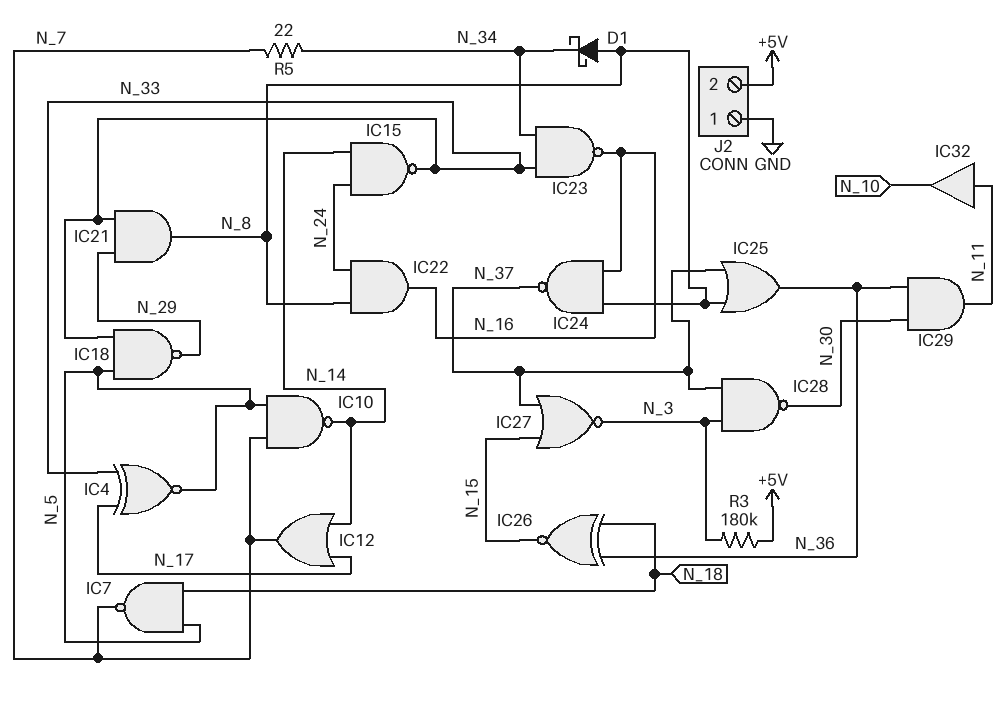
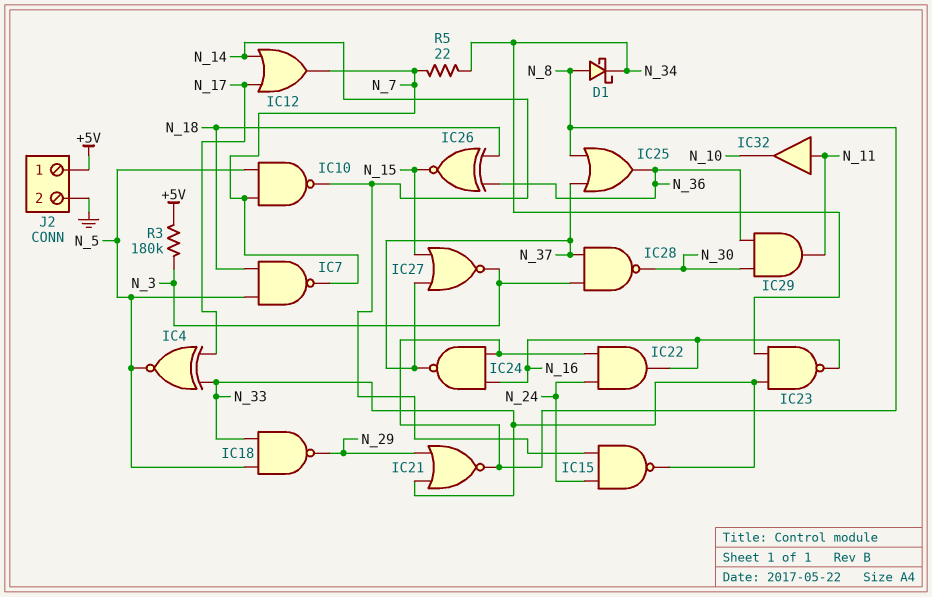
IC21: AND (in N_29, in N_33, out N_8) -> NOR (in N_29, in N_33, out N_8)
J2 pin 1: GND -> +5V
J2 pin 2: +5V -> GND

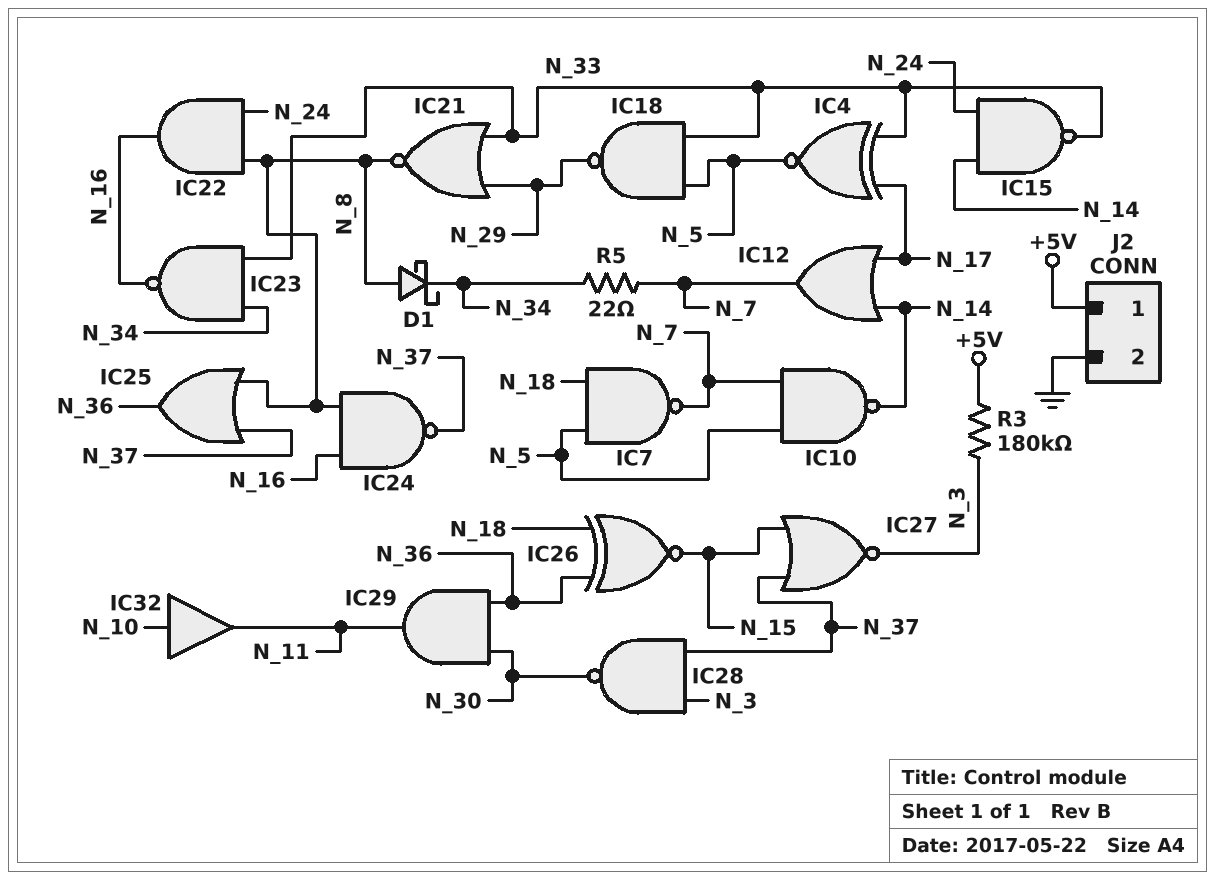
IC32: buffer (in N_11, out N_10) -> buffer (in N_10, out N_11)

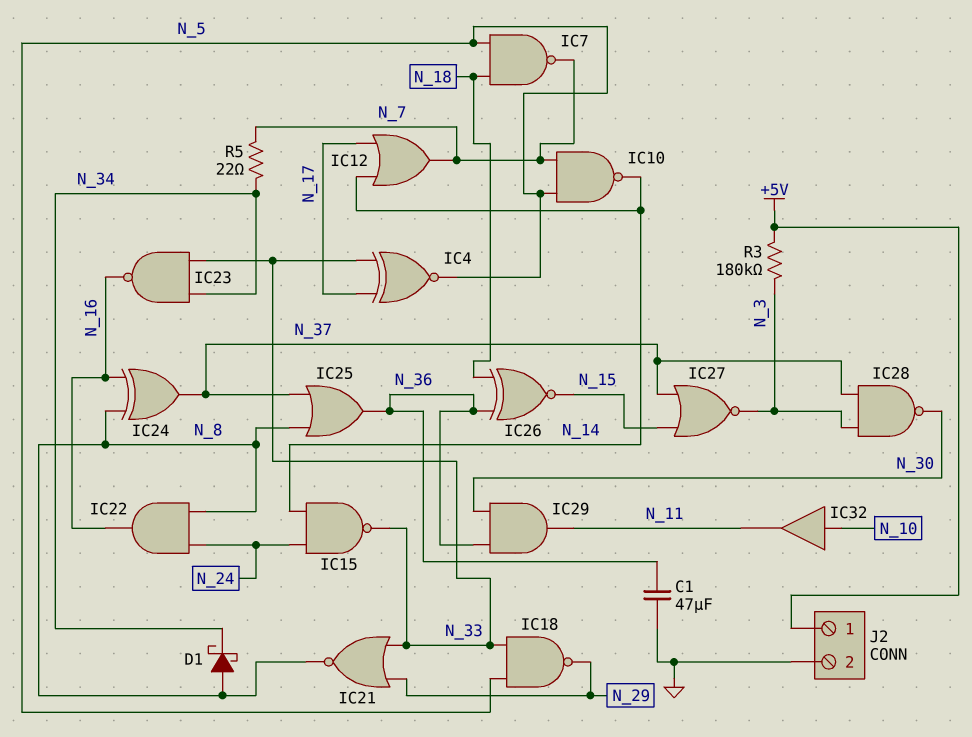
C1: none -> 47uF (GND, N_36)
IC24: NAND (in N_8, in N_16, out N_37) -> XOR (in N_8, in N_16, out N_37)

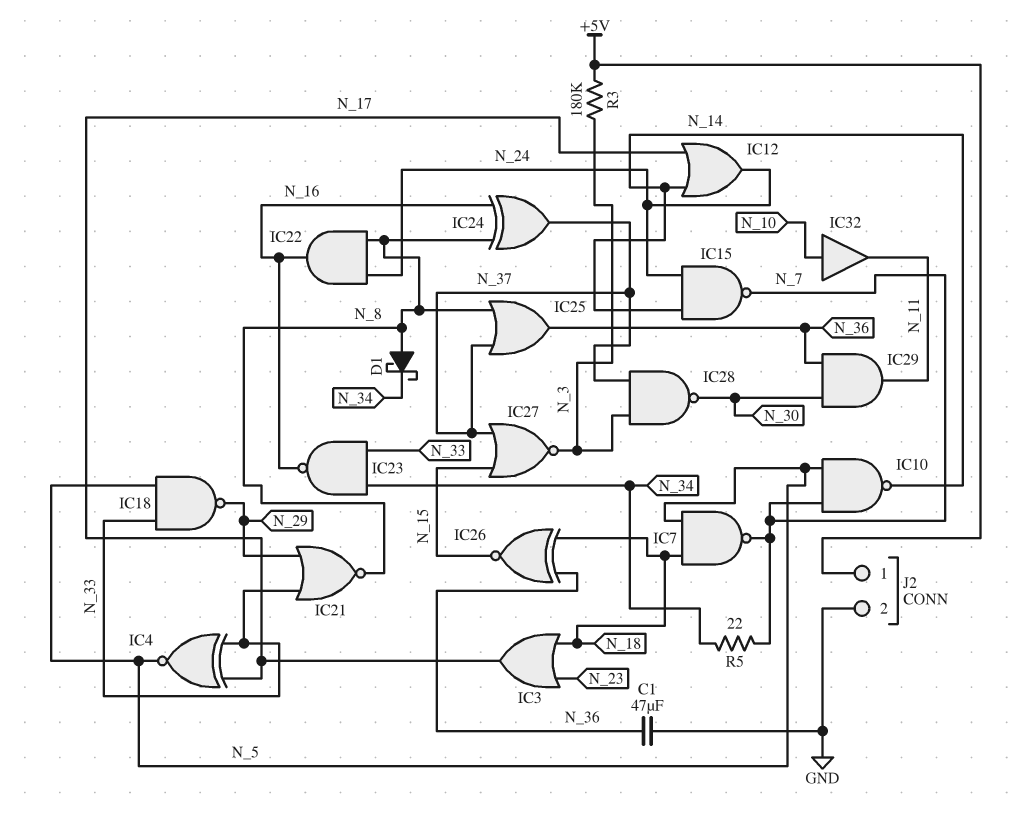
IC3: none -> OR (in N_18, in N_23, out N_17)
IC12: OR (in N_14, in N_17, out N_7) -> OR (in N_14, in N_17, out N_24)
IC15: NAND (in N_14, in N_24, out N_33) -> NAND (in N_14, in N_24, out N_7)

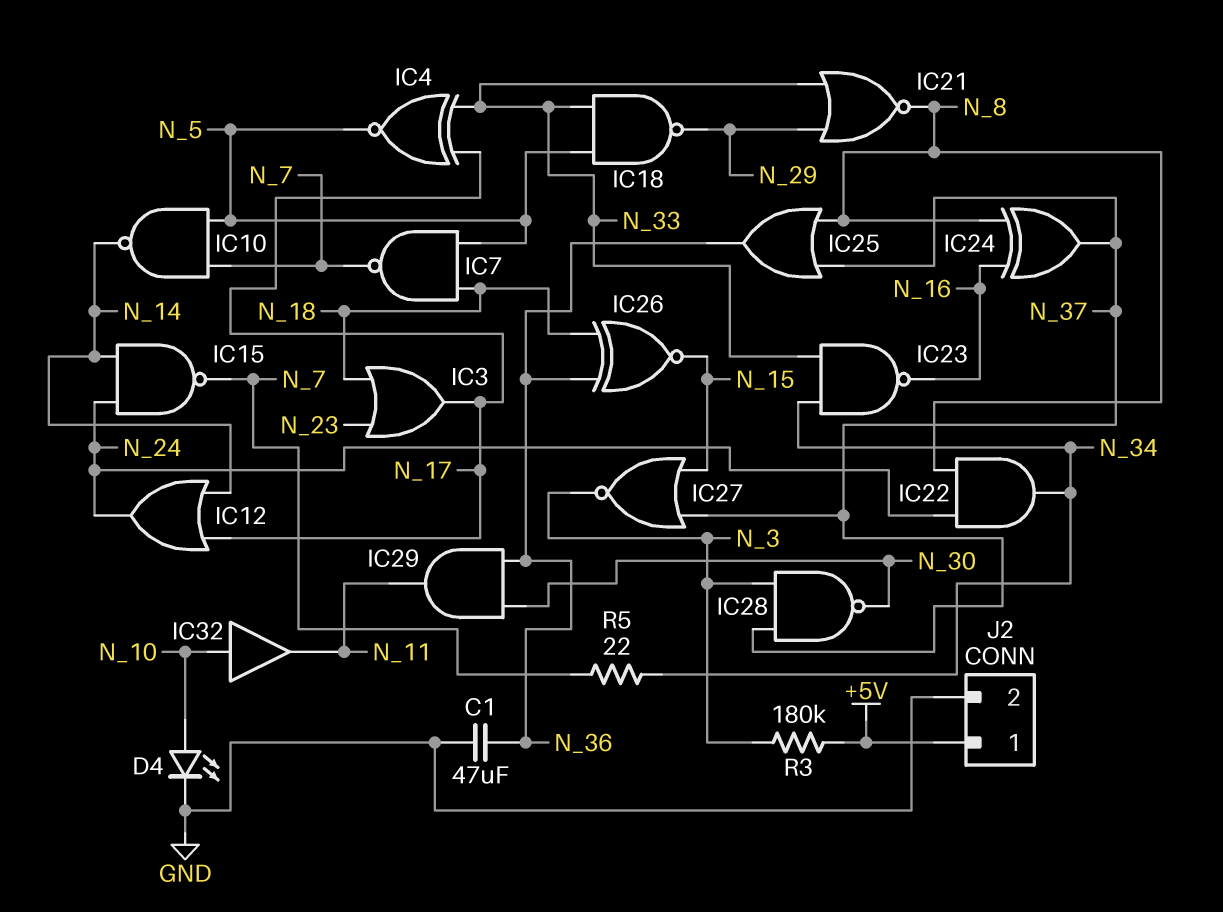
D1: schottky (A N_8, K N_34) -> none
D4: none -> LED (A N_10, K GND)
IC22: AND (in N_8, in N_24, out N_16) -> AND (in N_8, in N_24, out N_34)

